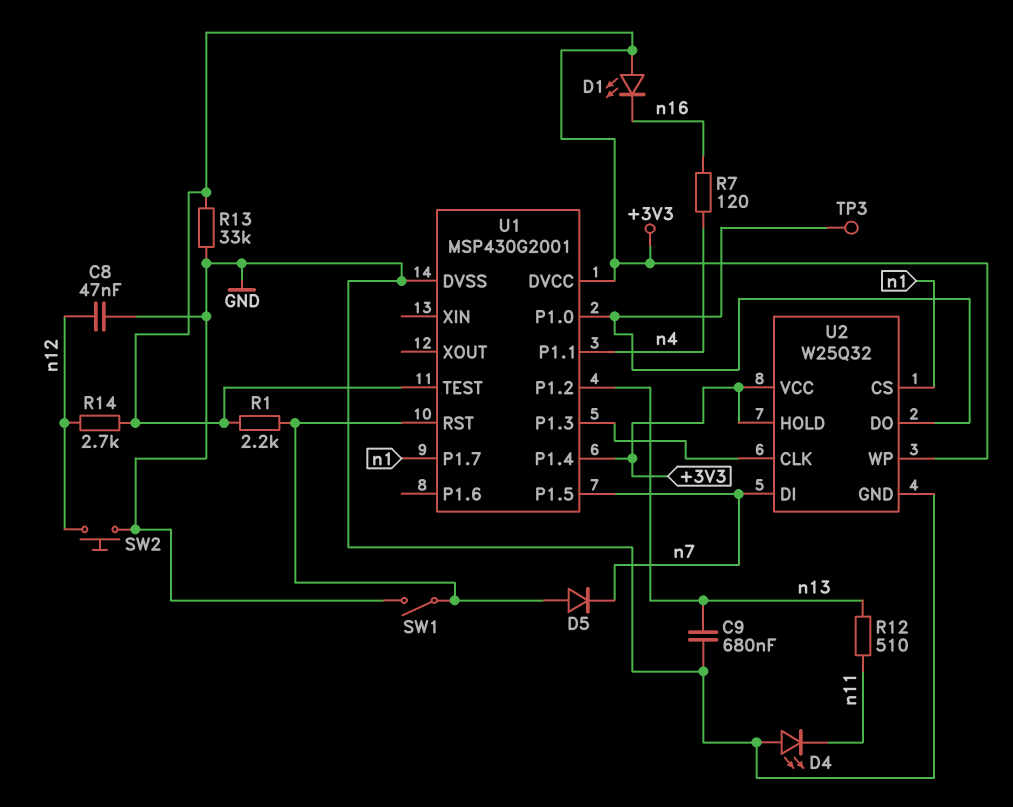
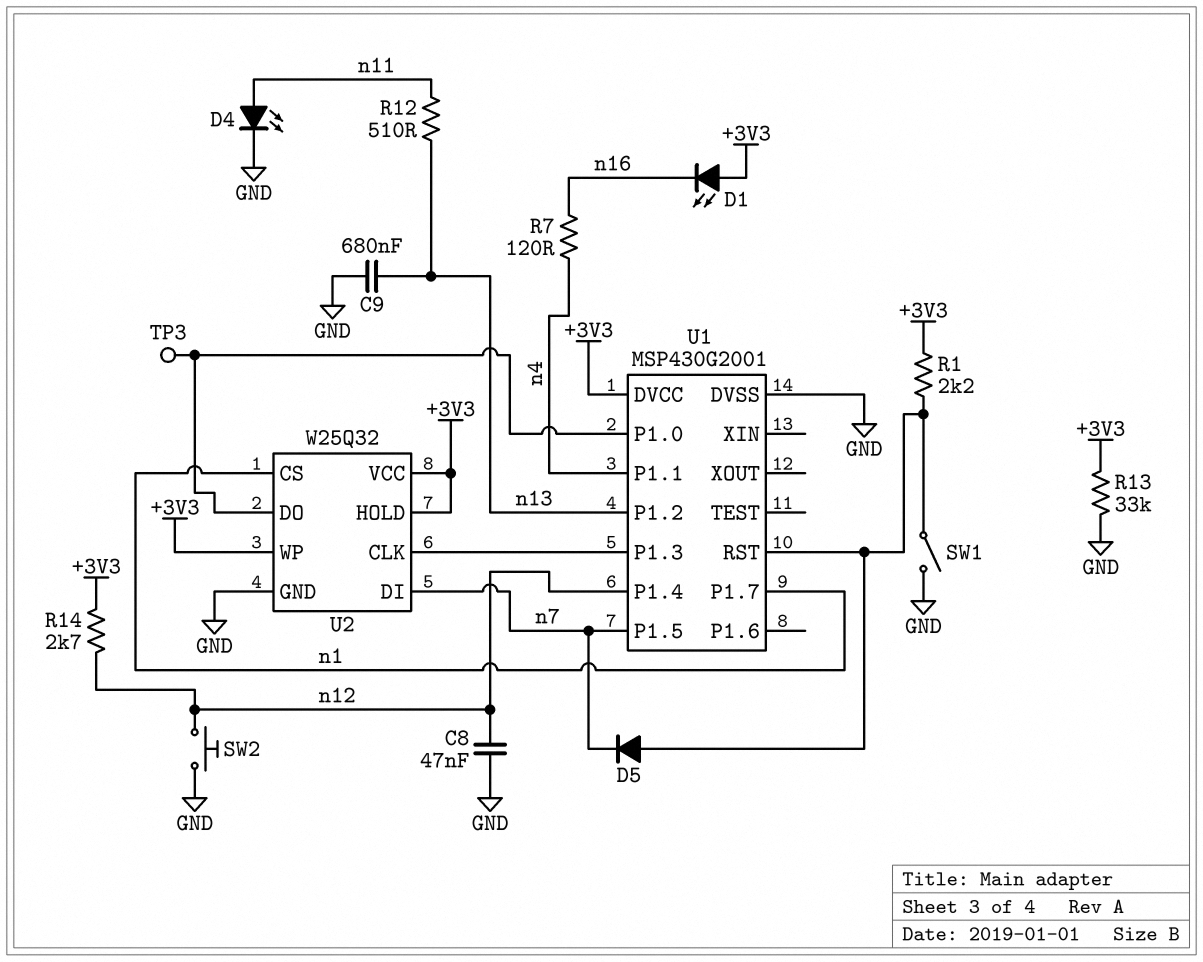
D4: LED (A GND, K n11) -> LED (A n11, K GND)
U1 pin P1.4: +3V3 -> n12
U1 pin TEST: +3V3 -> none

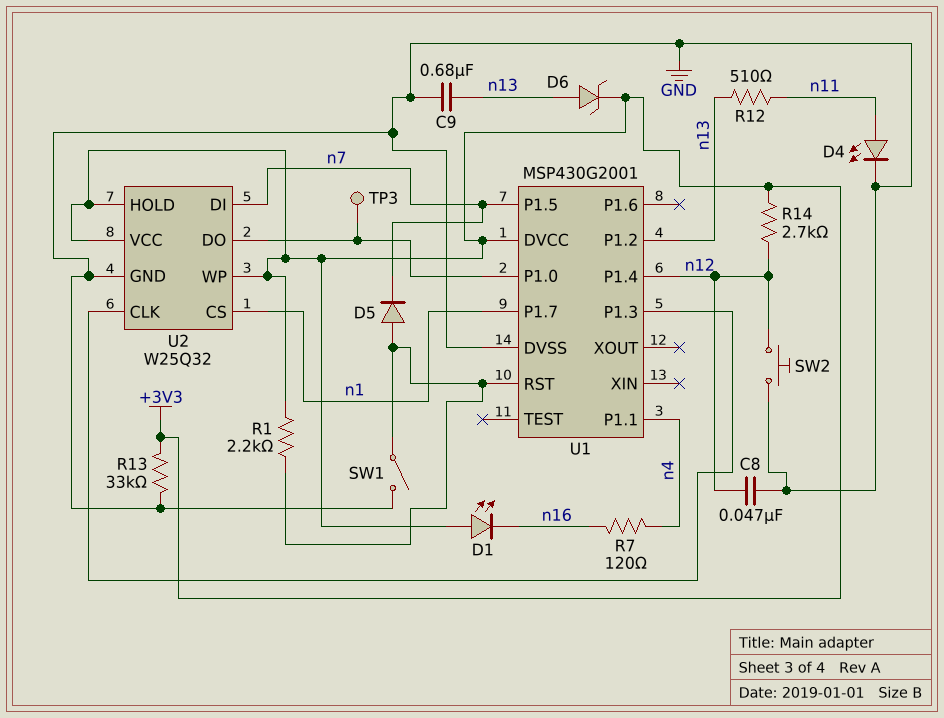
D6: none -> zener (A n13, K +3V3)

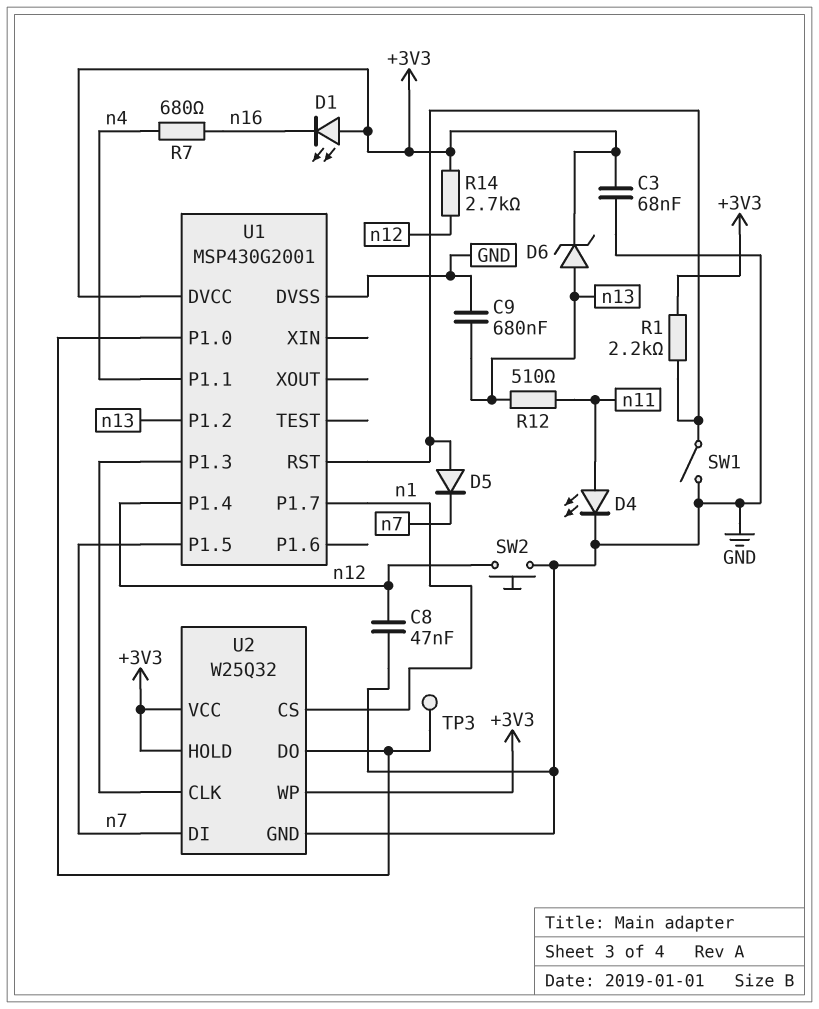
C3: none -> 68nF (+3V3, GND)
R7: 120 (n4, n16) -> 680 (n4, n16)
R13: 33k (+3V3, GND) -> none

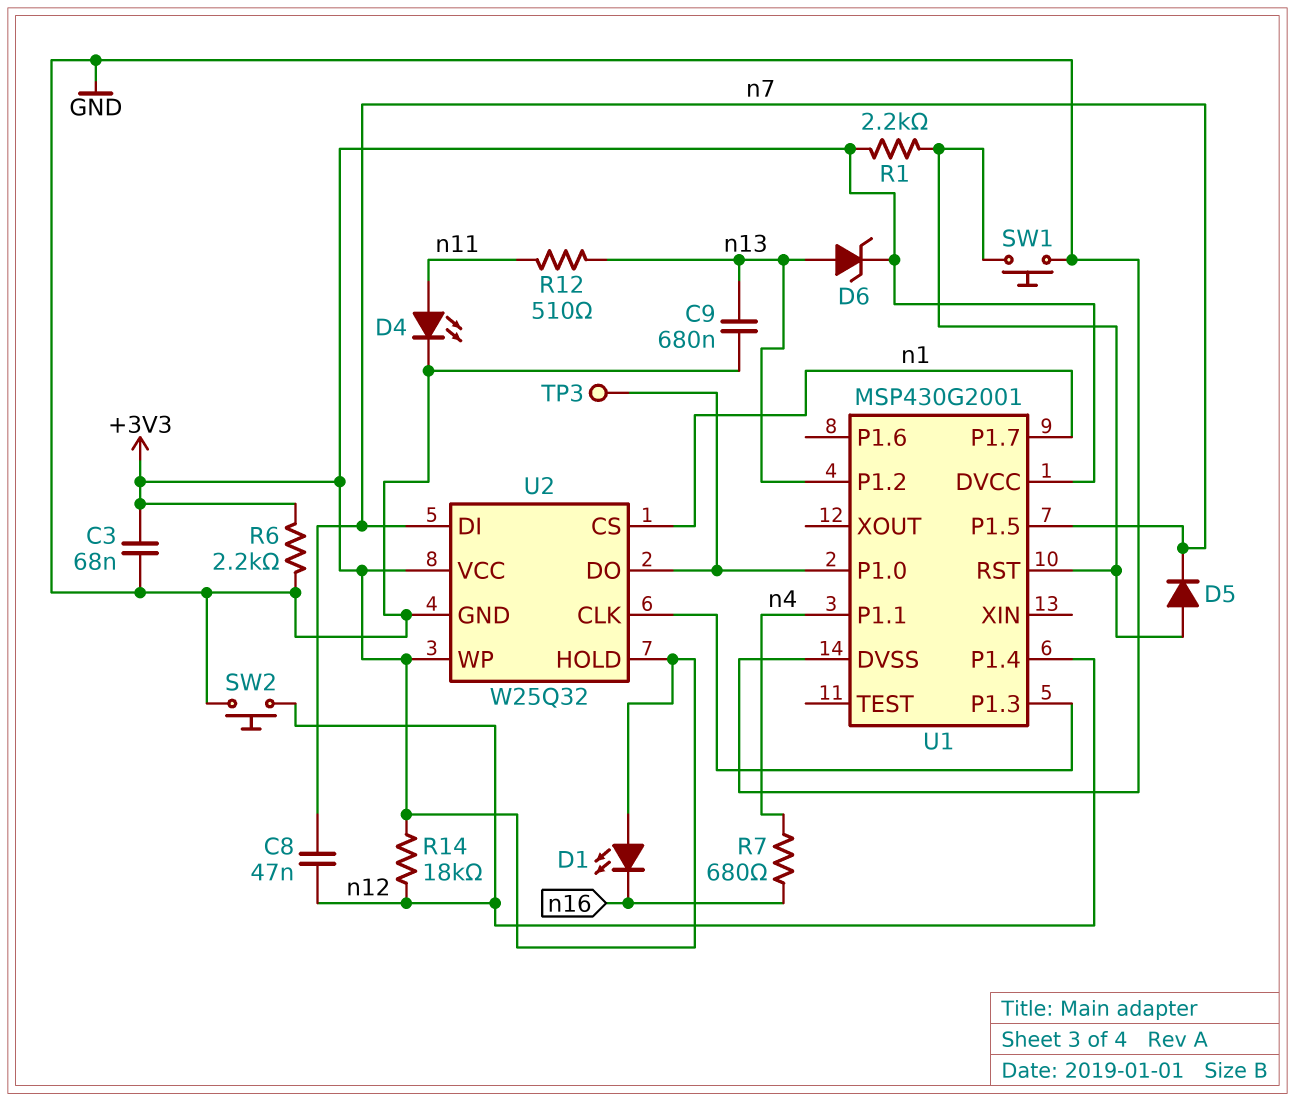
C8: 47nF (GND, n12) -> 47nF (n7, n12)
R6: none -> 2.2k (+3V3, GND)
R14: 2.7k (+3V3, n12) -> 18k (+3V3, n12)
SW1: switch (GND, U1/RST) -> button (GND, U1/RST)

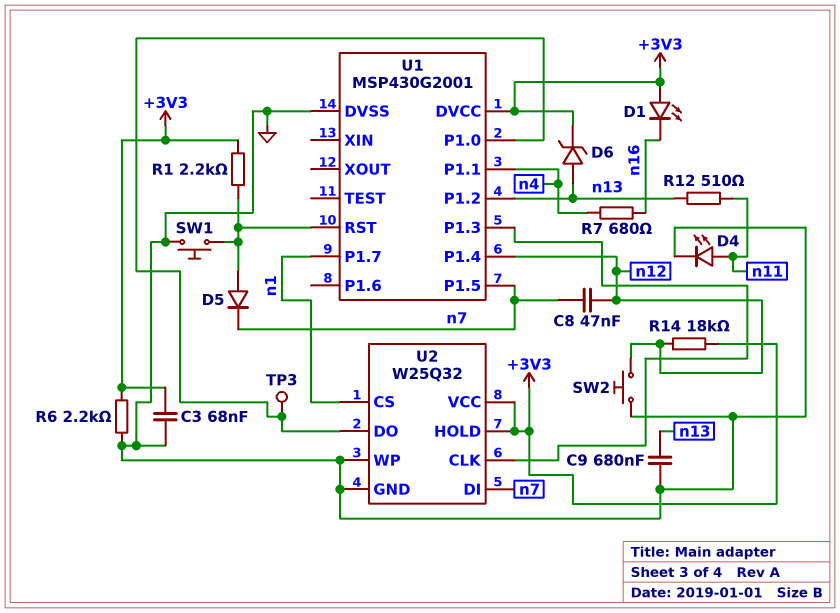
U2 pin WP: +3V3 -> GND

